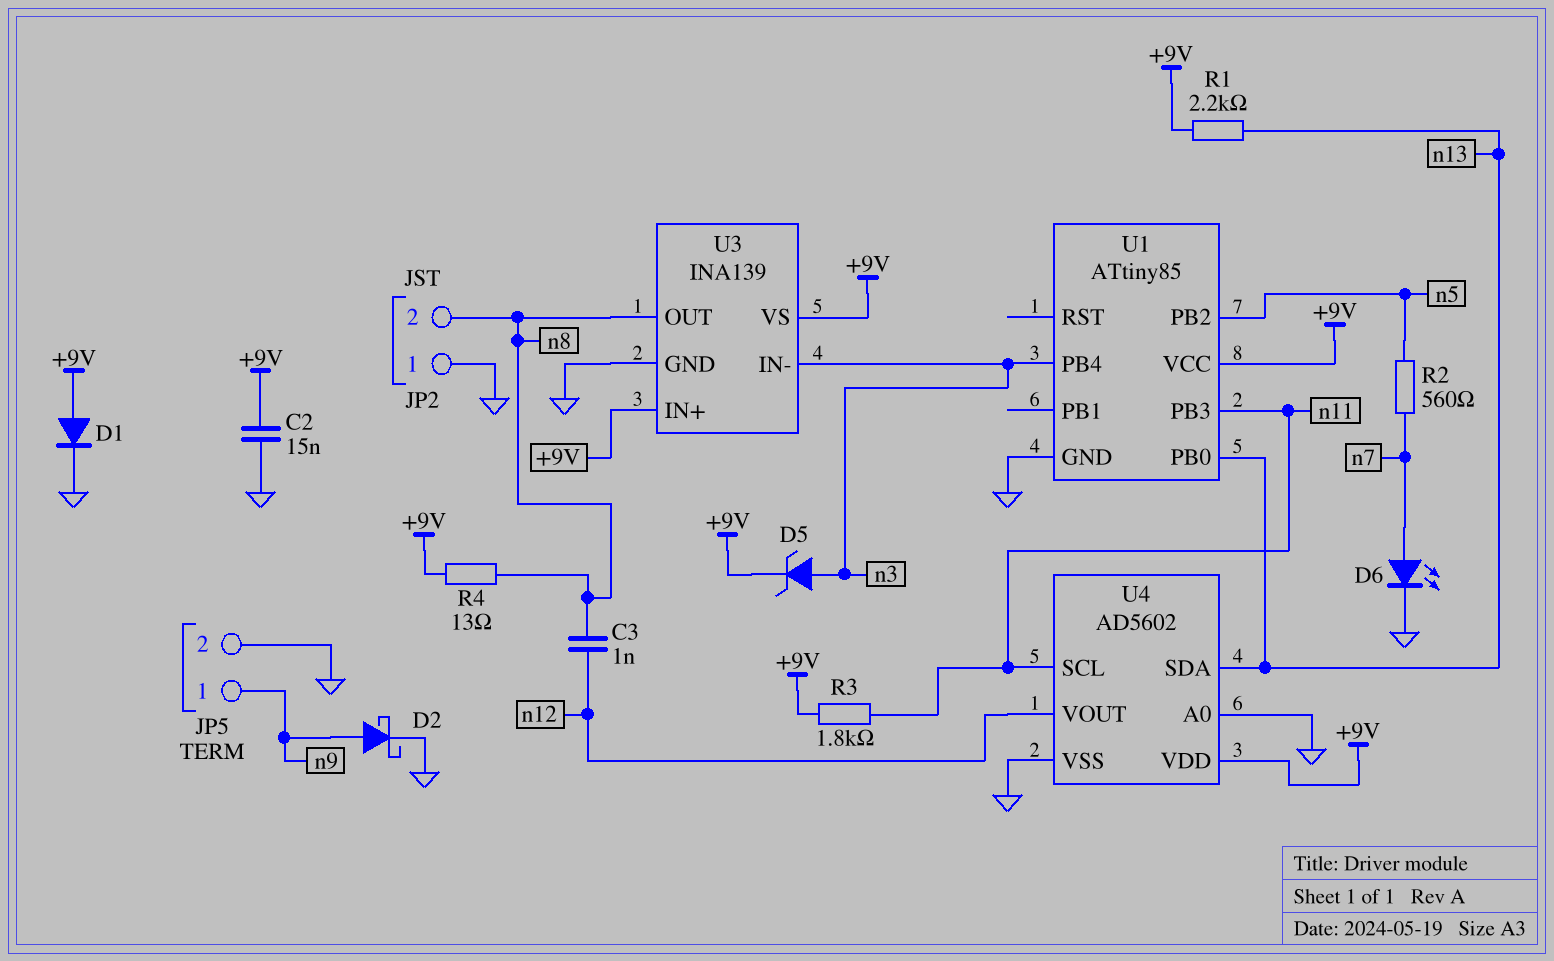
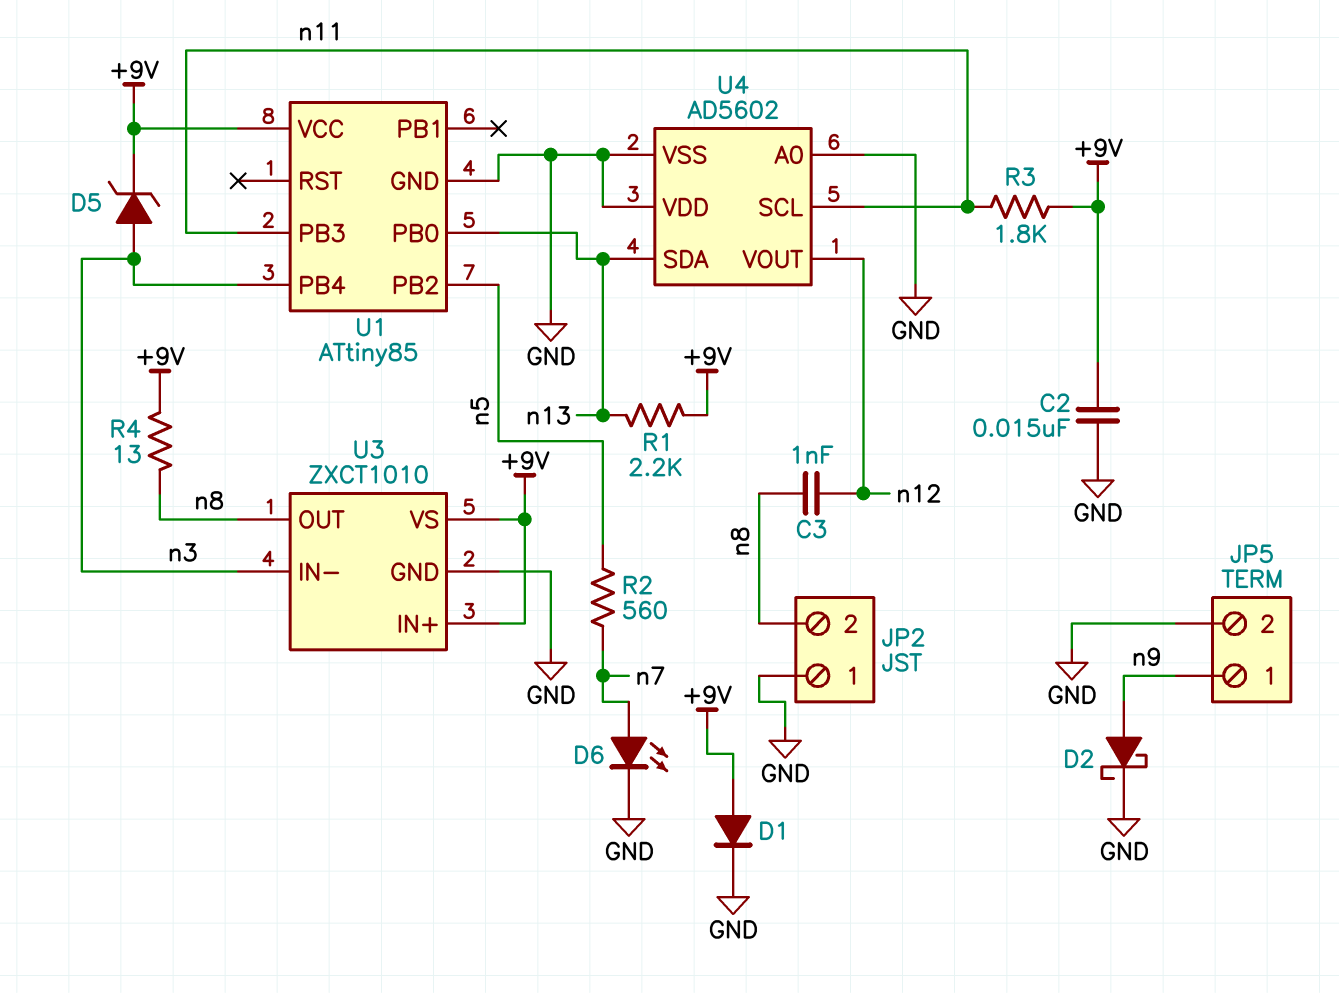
U3: INA139 -> ZXCT1010
U4 pin VDD: +9V -> GND

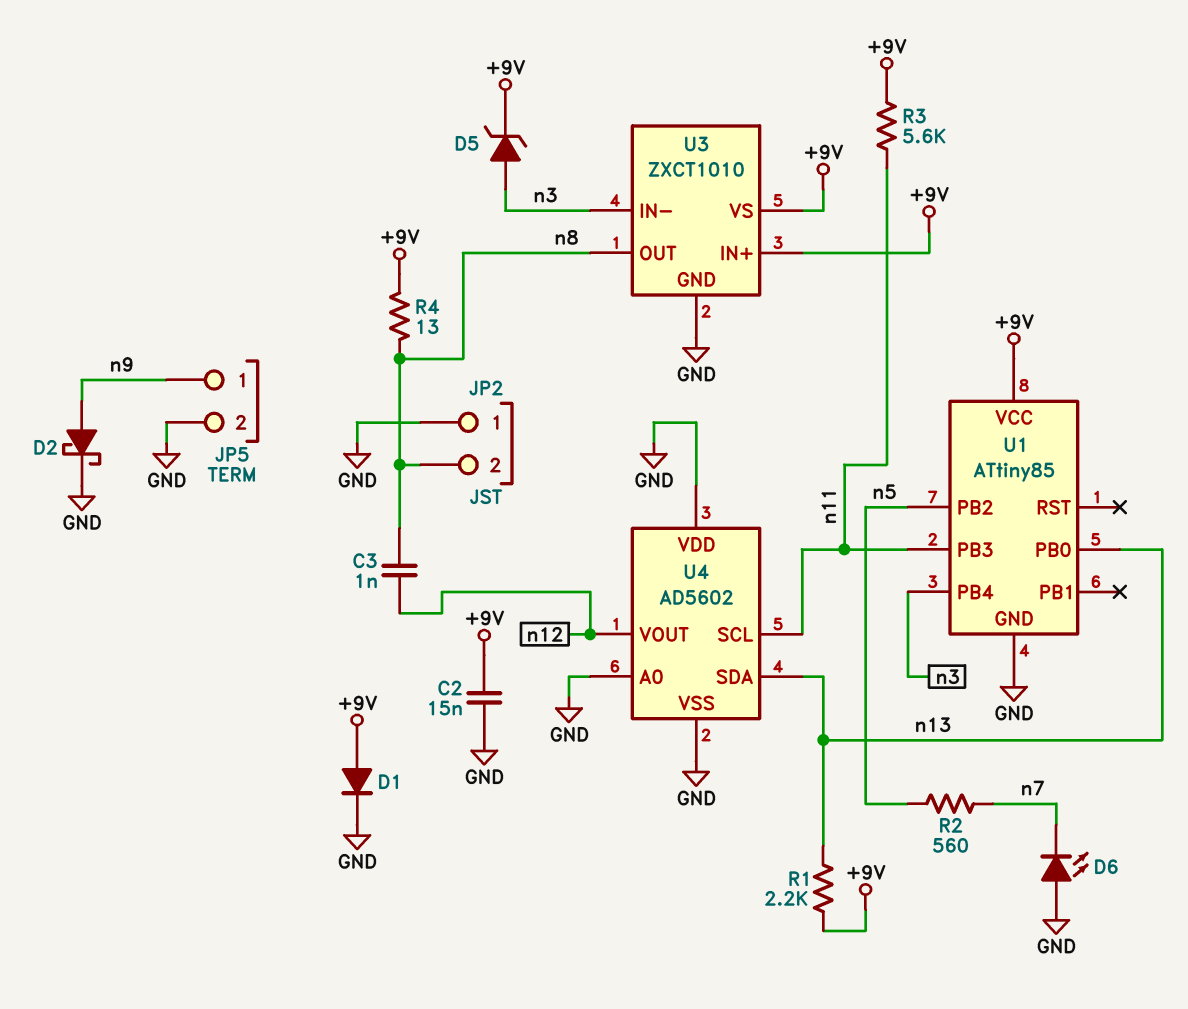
D6: LED (A n7, K GND) -> LED (A GND, K n7)
R3: 1.8k (+9V, n11) -> 5.6k (+9V, n11)

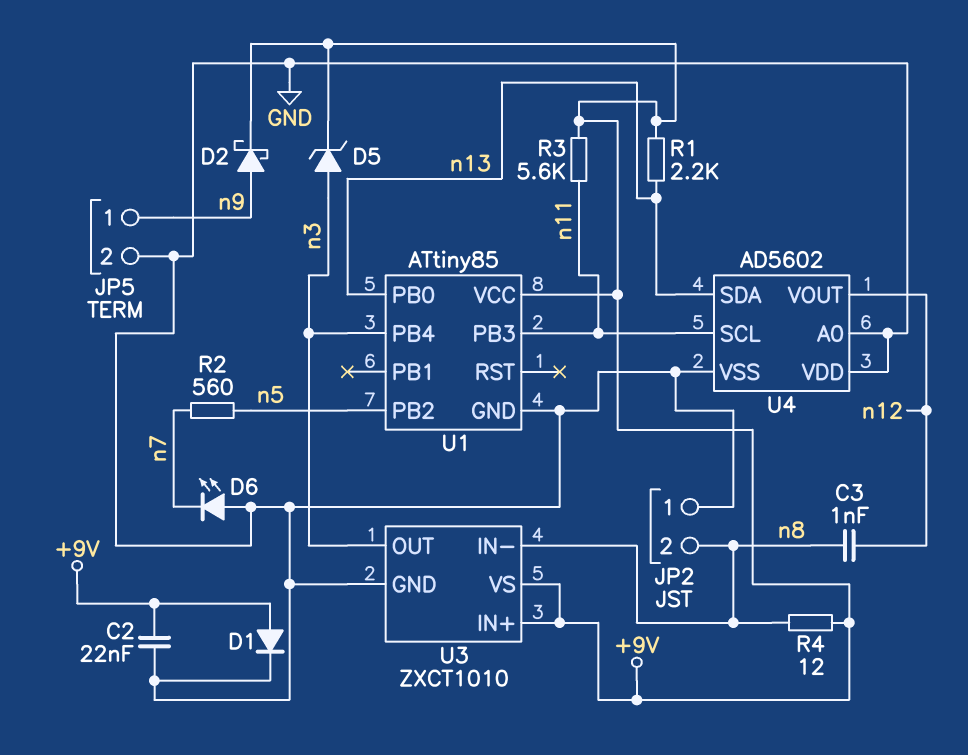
C2: 15nF (+9V, GND) -> 22nF (+9V, GND)
D2: schottky (A n9, K GND) -> schottky (A n9, K +9V)
R4: 13 (+9V, n8) -> 12 (+9V, n8)
U3 pin IN-: n3 -> n8
U3 pin OUT: n8 -> n3

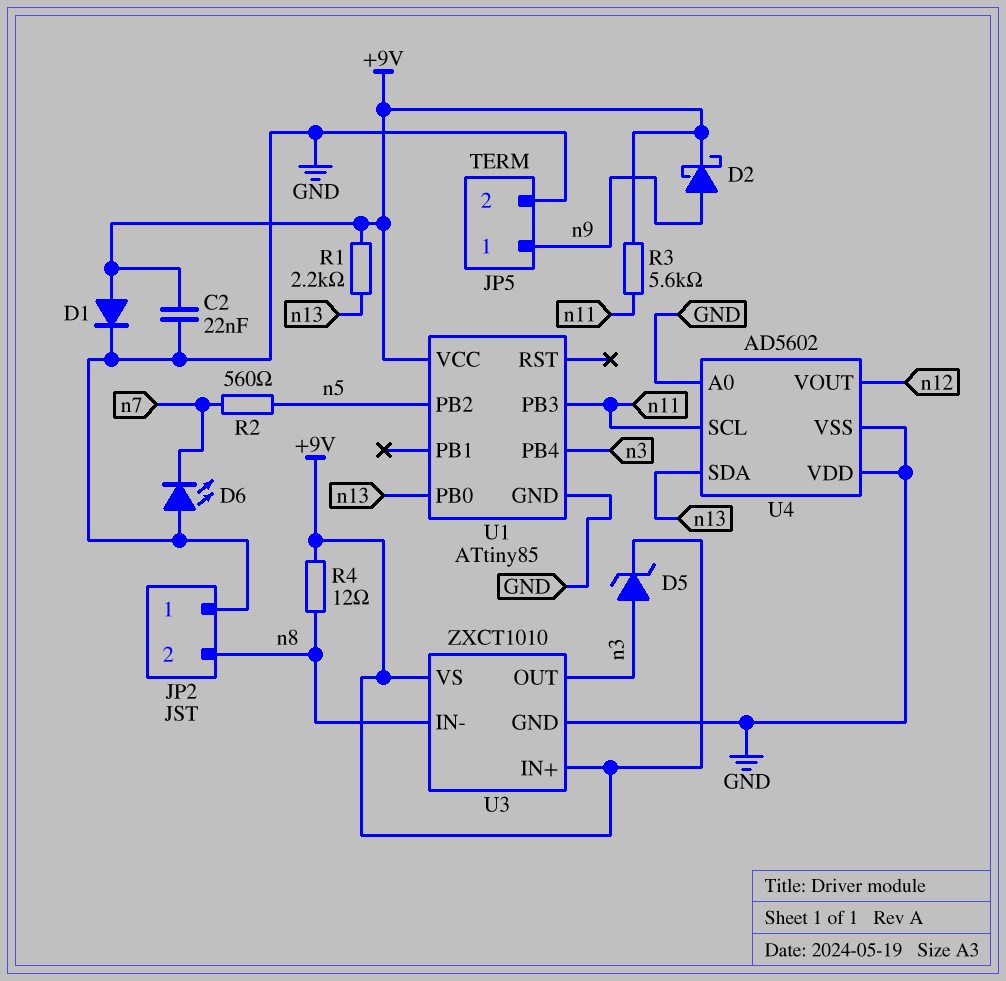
C3: 1nF (n8, n12) -> none

